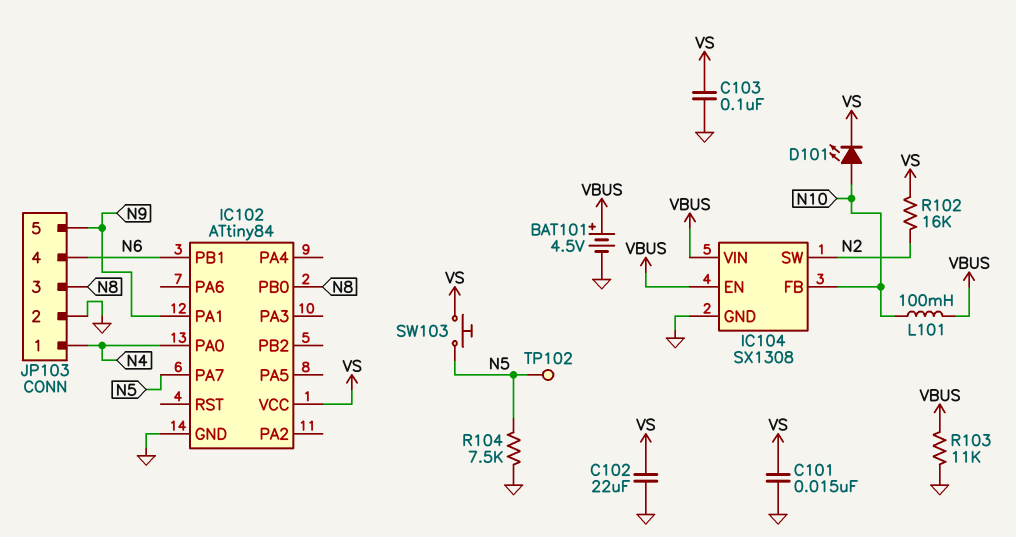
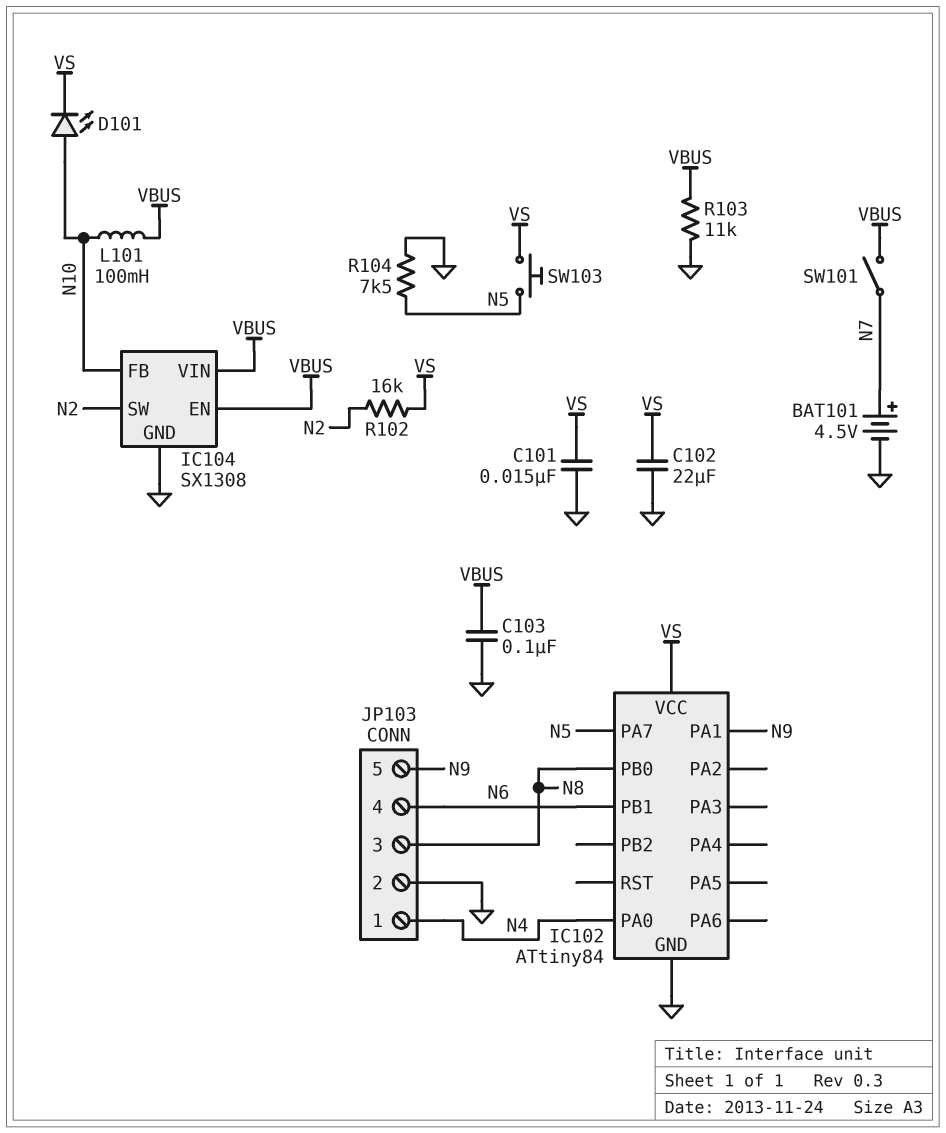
BAT101: 4.5V (plus VBUS, minus GND) -> 4.5V (plus N7, minus GND)
C103: 100nF (GND, VS) -> 100nF (GND, VBUS)
SW101: none -> switch (N7, VBUS)
TP102: test point (N5) -> none

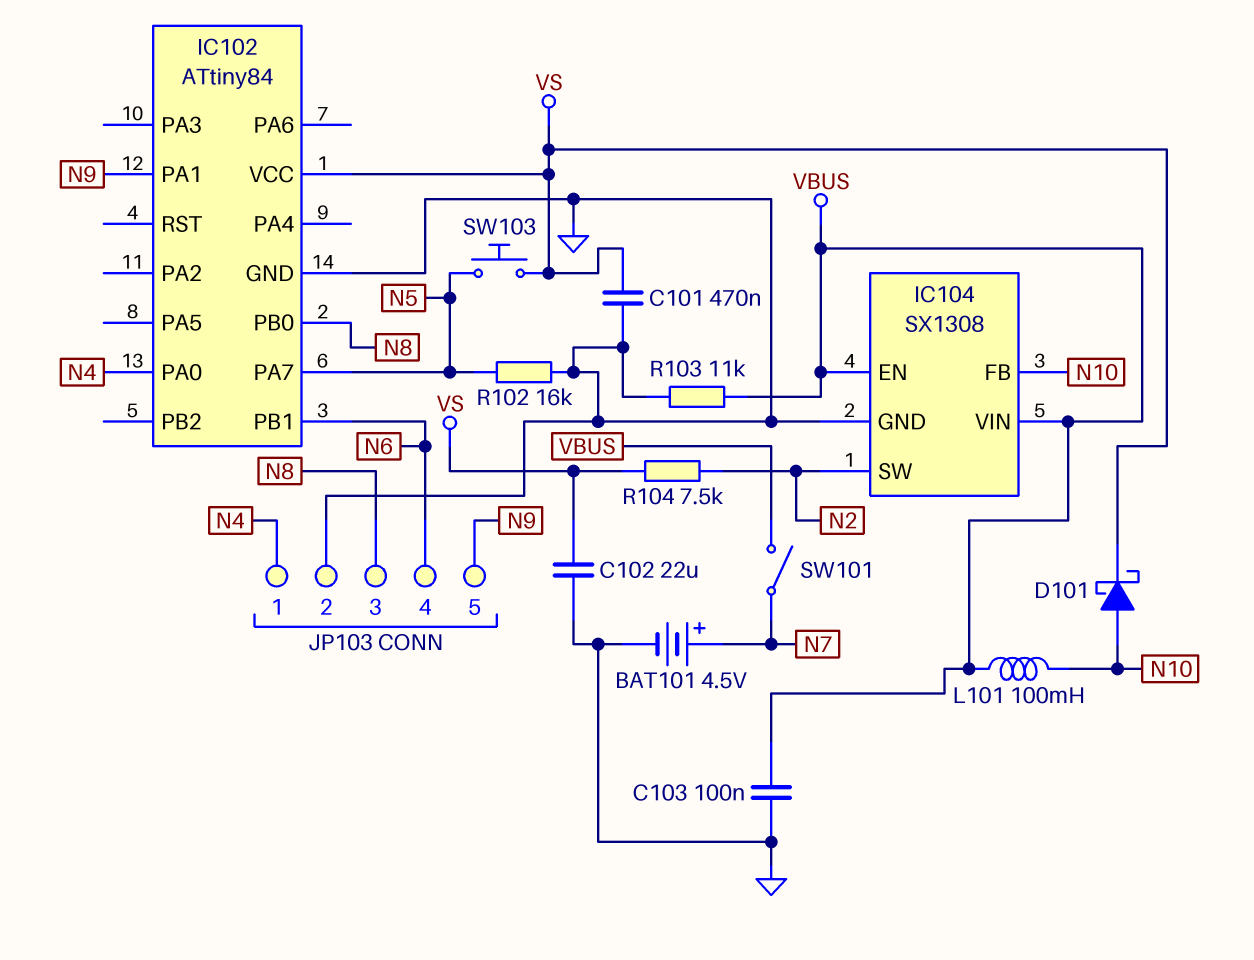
C101: 15nF (GND, VS) -> 470nF (GND, VS)
D101: LED (A N10, K VS) -> schottky (A N10, K VS)
R102: 16k (N2, VS) -> 16k (GND, N5)
R104: 7.5k (GND, N5) -> 7.5k (N2, VS)

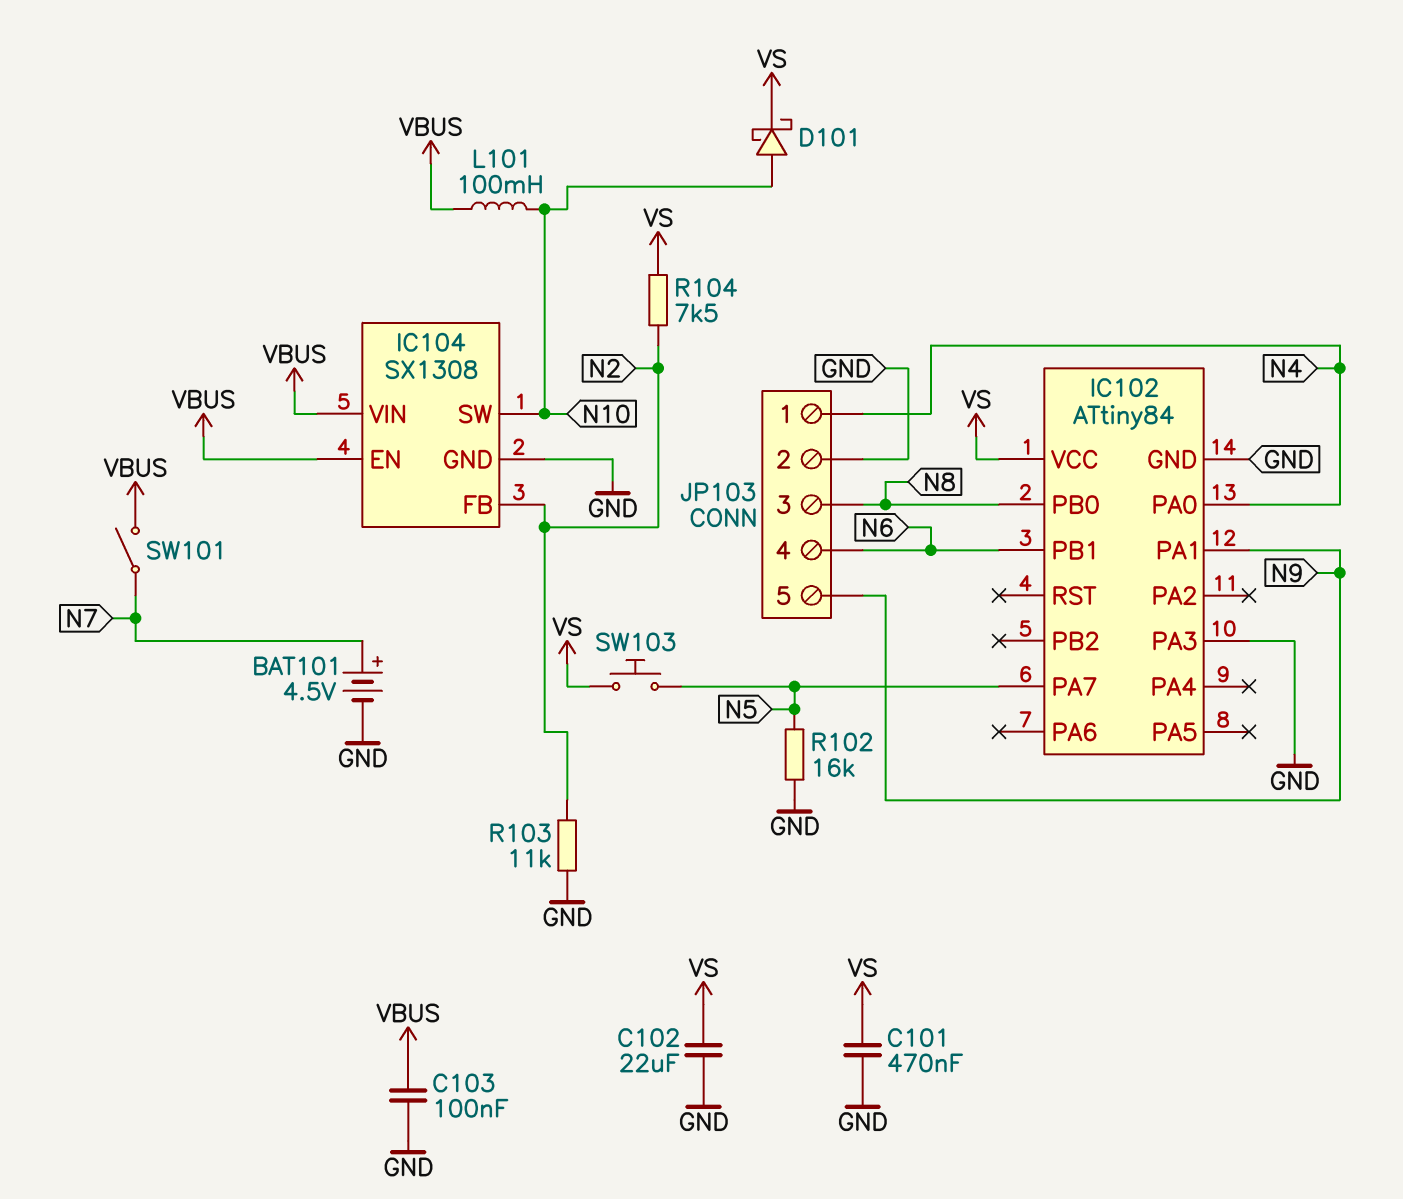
IC102 pin PA3: none -> GND
IC104 pin FB: N10 -> N2
IC104 pin SW: N2 -> N10
R103: 11k (GND, VBUS) -> 11k (GND, N2)

